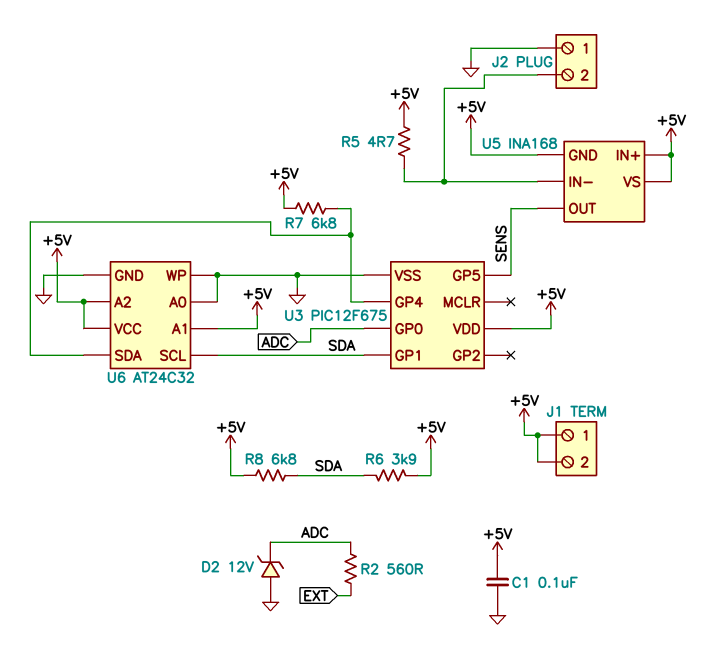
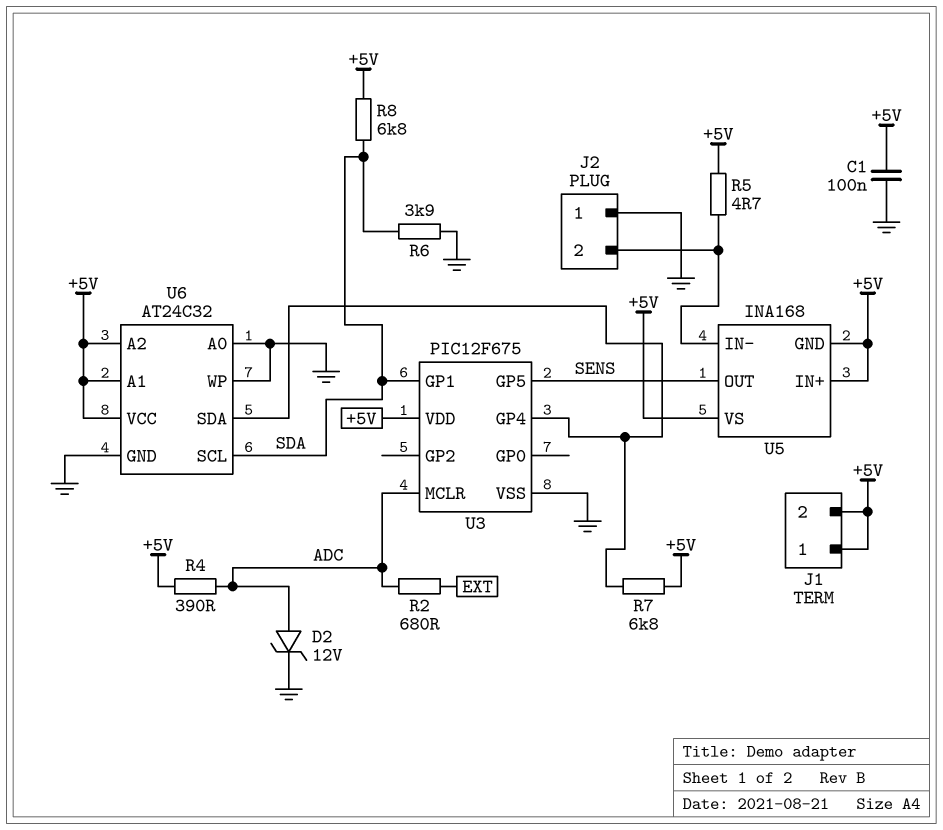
D2: zener 12V (A GND, K ADC) -> zener 12V (A ADC, K GND)
R2: 560 (ADC, EXT) -> 680 (ADC, EXT)
R4: none -> 390 (+5V, ADC)
R6: 3.9k (+5V, SDA) -> 3.9k (GND, SDA)
U3 pin GP0: ADC -> none
U3 pin MCLR: none -> ADC

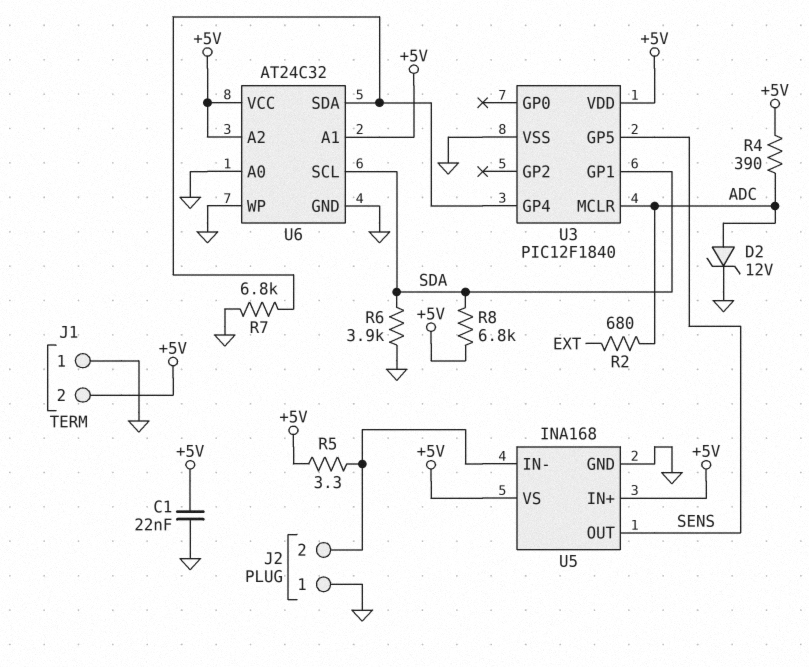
C1: 100nF (+5V, GND) -> 22nF (+5V, GND)
J1 pin 1: +5V -> GND
R5: 4.7 (+5V, J2/2) -> 3.3 (+5V, J2/2)
R7: 6.8k (+5V, U3/GP4) -> 6.8k (GND, U3/GP4)
U3: PIC12F675 -> PIC12F1840
U5 pin GND: +5V -> GND

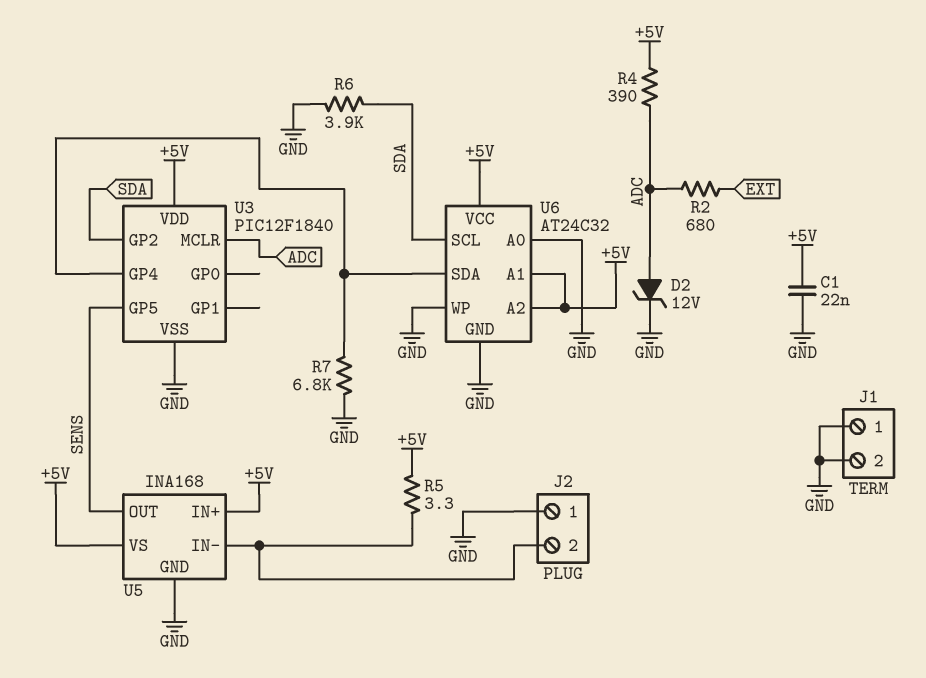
J1 pin 2: +5V -> GND
R8: 6.8k (+5V, SDA) -> none
U3 pin GP1: SDA -> none
U3 pin GP2: none -> SDA

